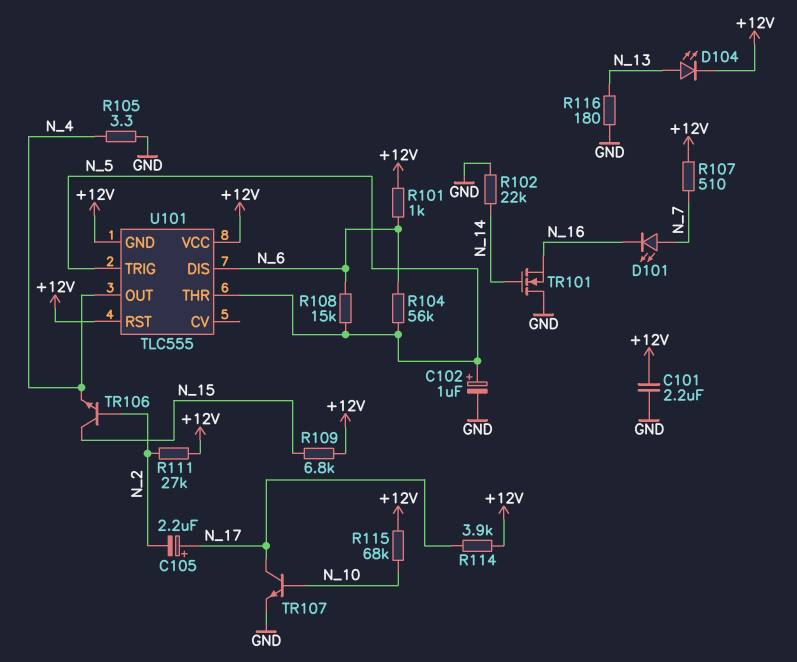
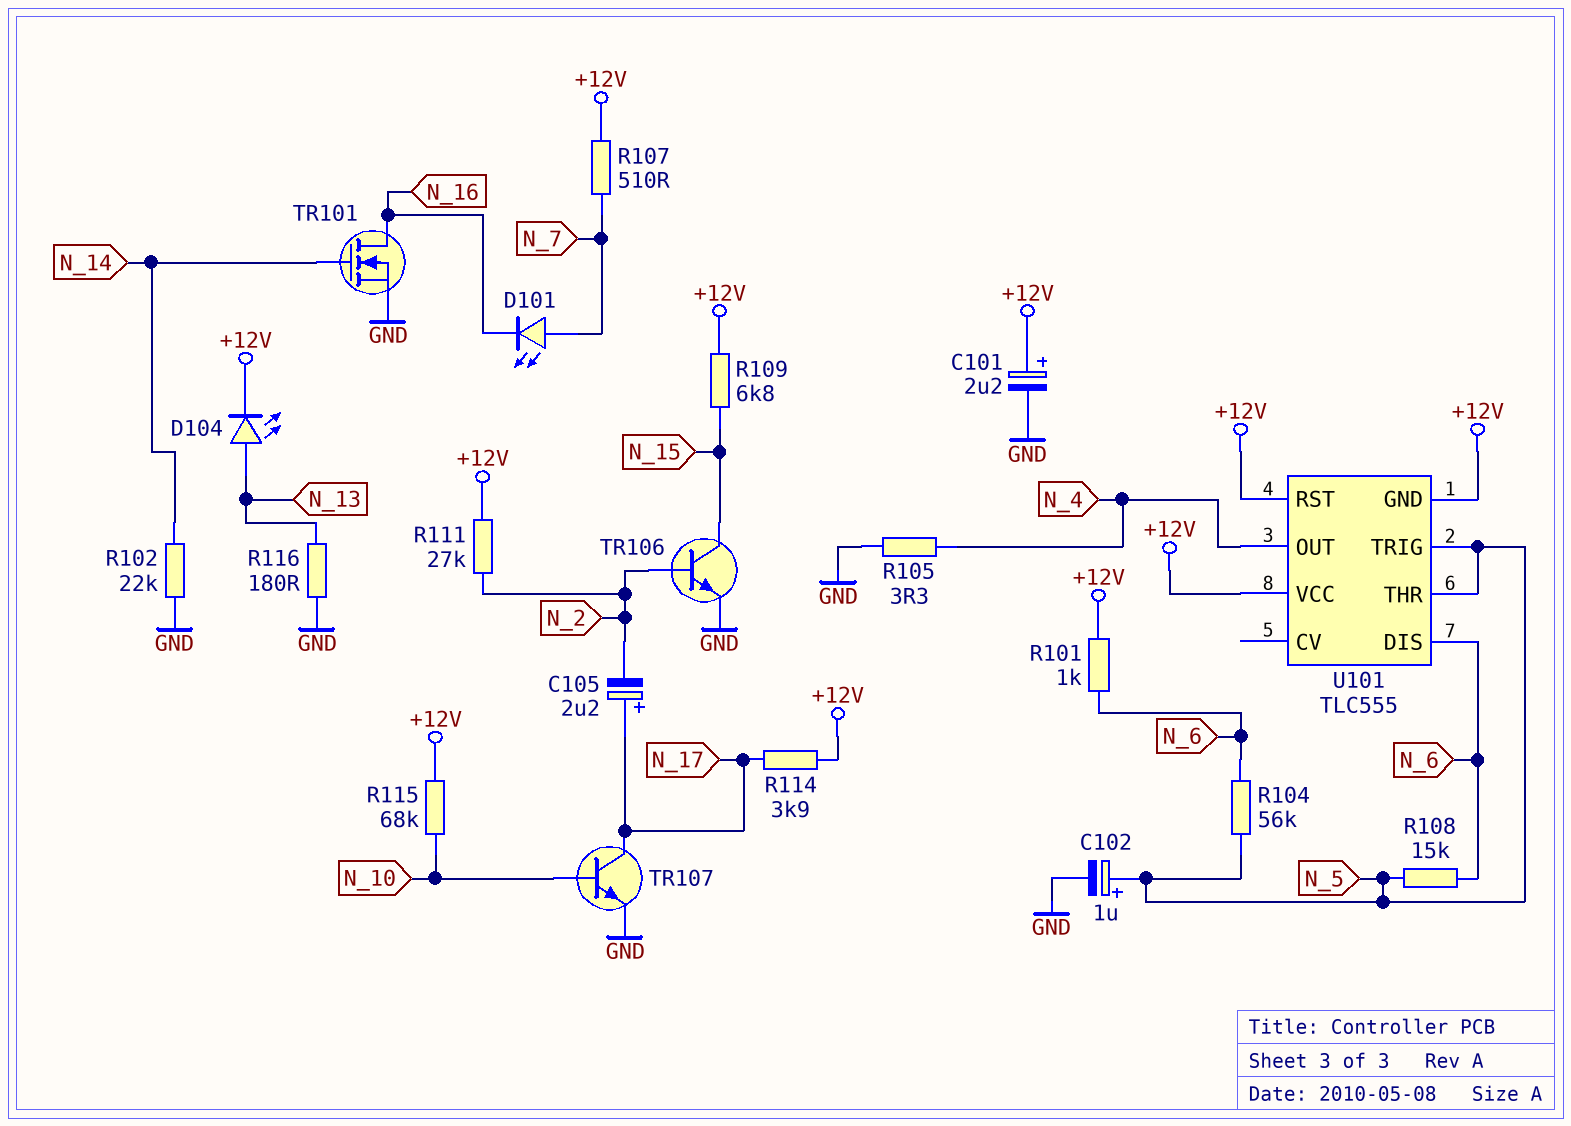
C101: 2.2uF (+12V, GND) -> 2.2uF (plus +12V, minus GND)
TR101: NMOS (G N_14, D GND, S N_16) -> NMOS (G N_14, D N_16, S GND)
TR106: NPN (B N_2, C N_15, E N_4) -> NPN (B N_2, C N_15, E GND)

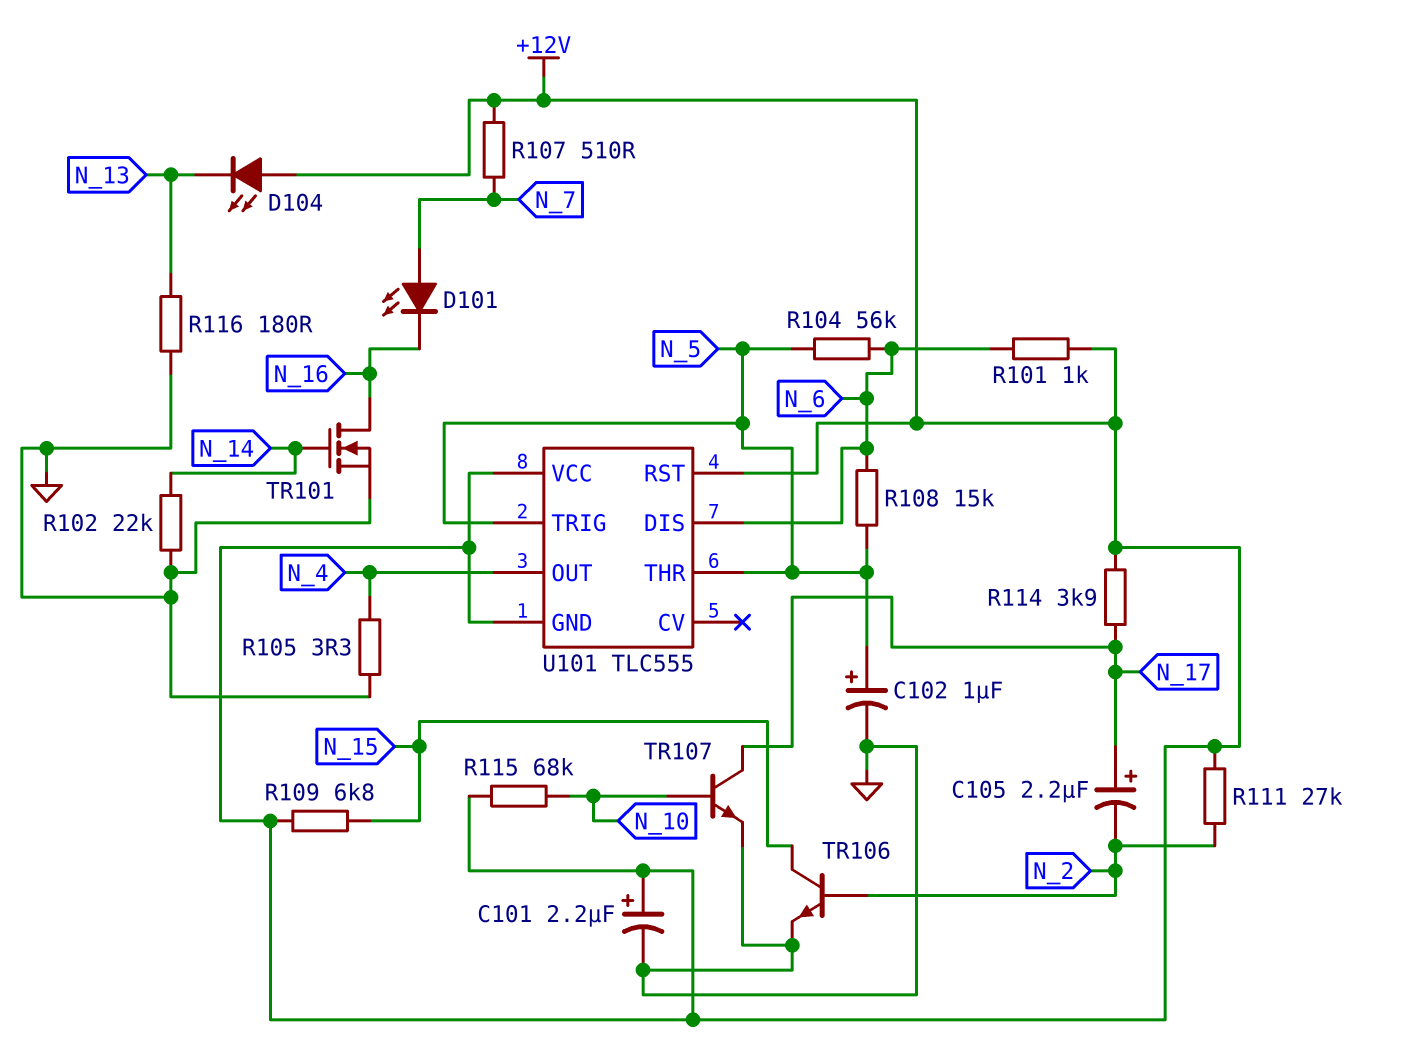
D104: LED (A N_13, K +12V) -> LED (A +12V, K N_13)

